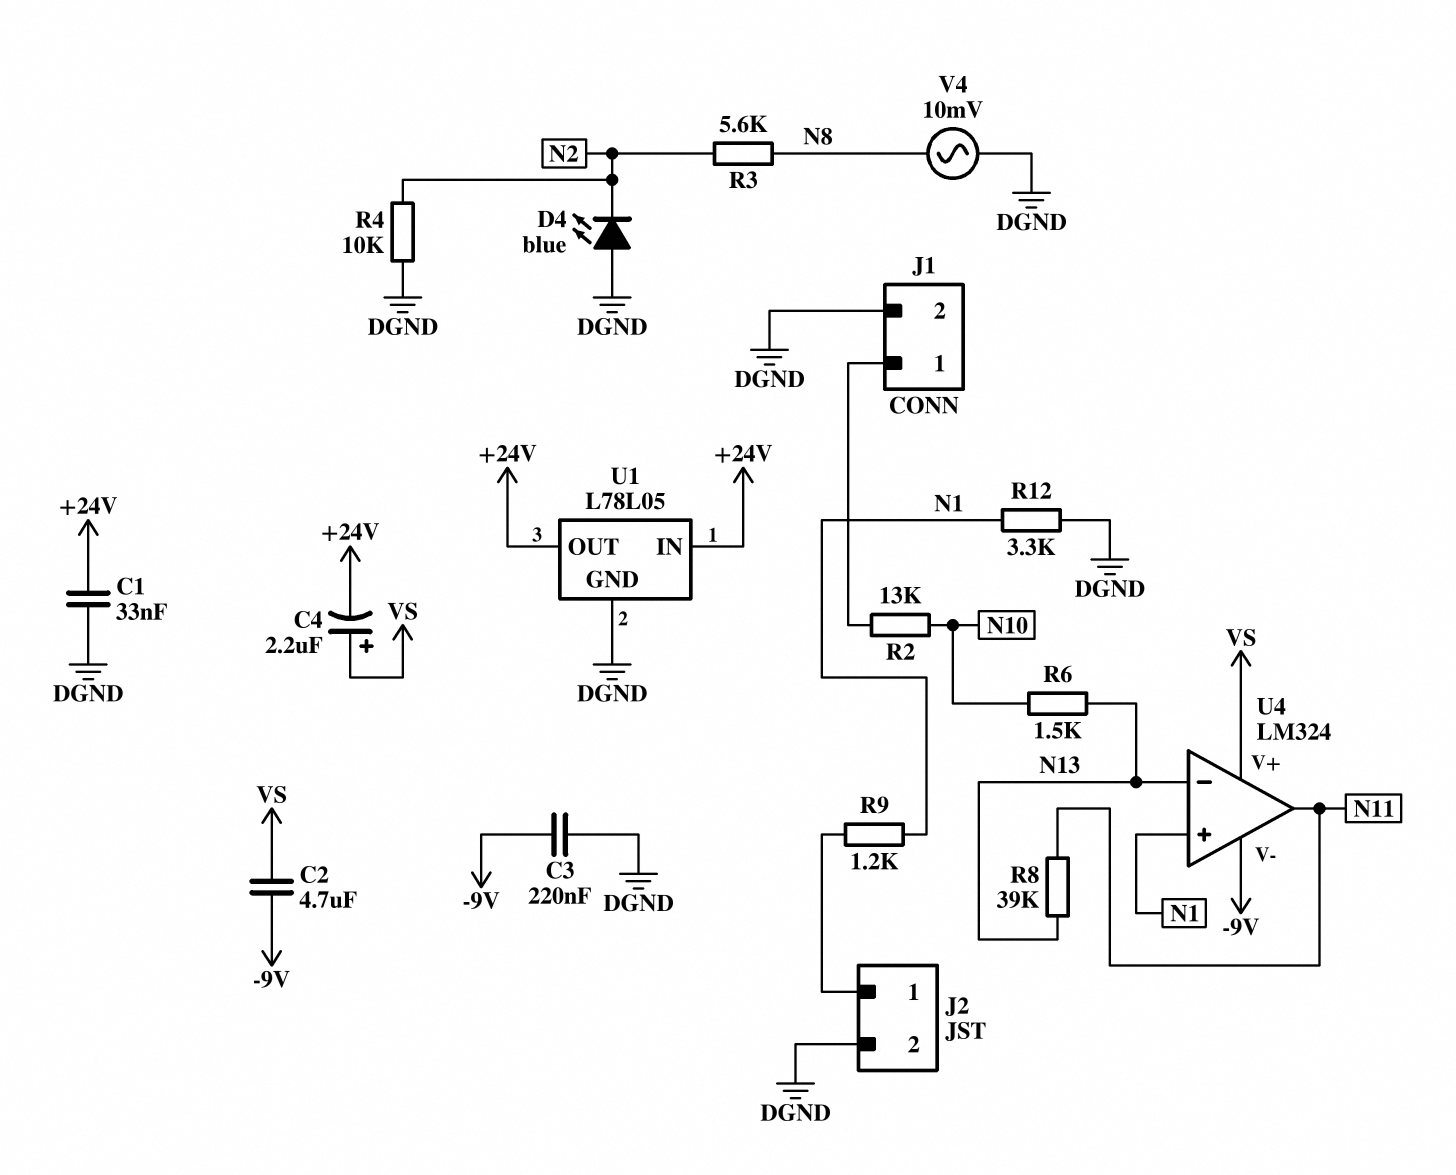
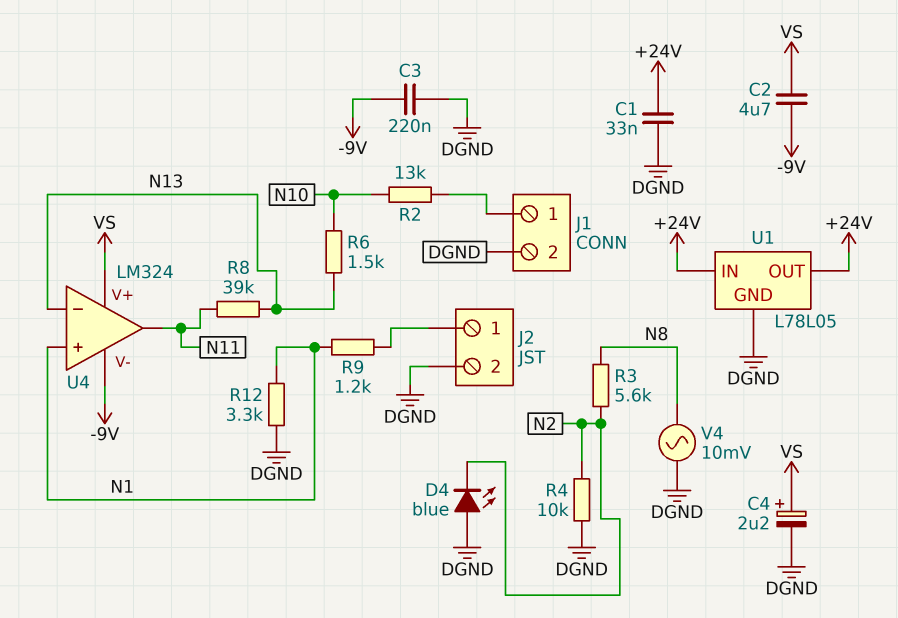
C4: 2.2uF (plus VS, minus +24V) -> 2.2uF (plus VS, minus DGND)

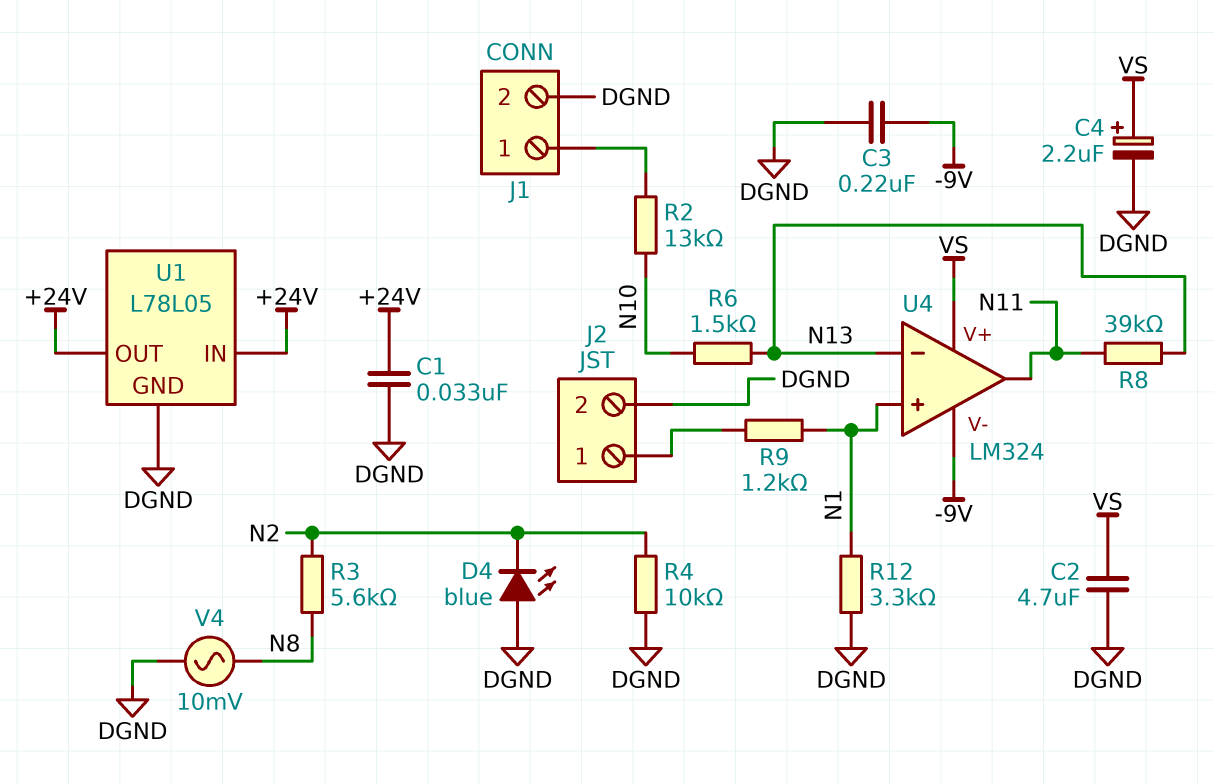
C2: 4.7uF (-9V, VS) -> 4.7uF (DGND, VS)

